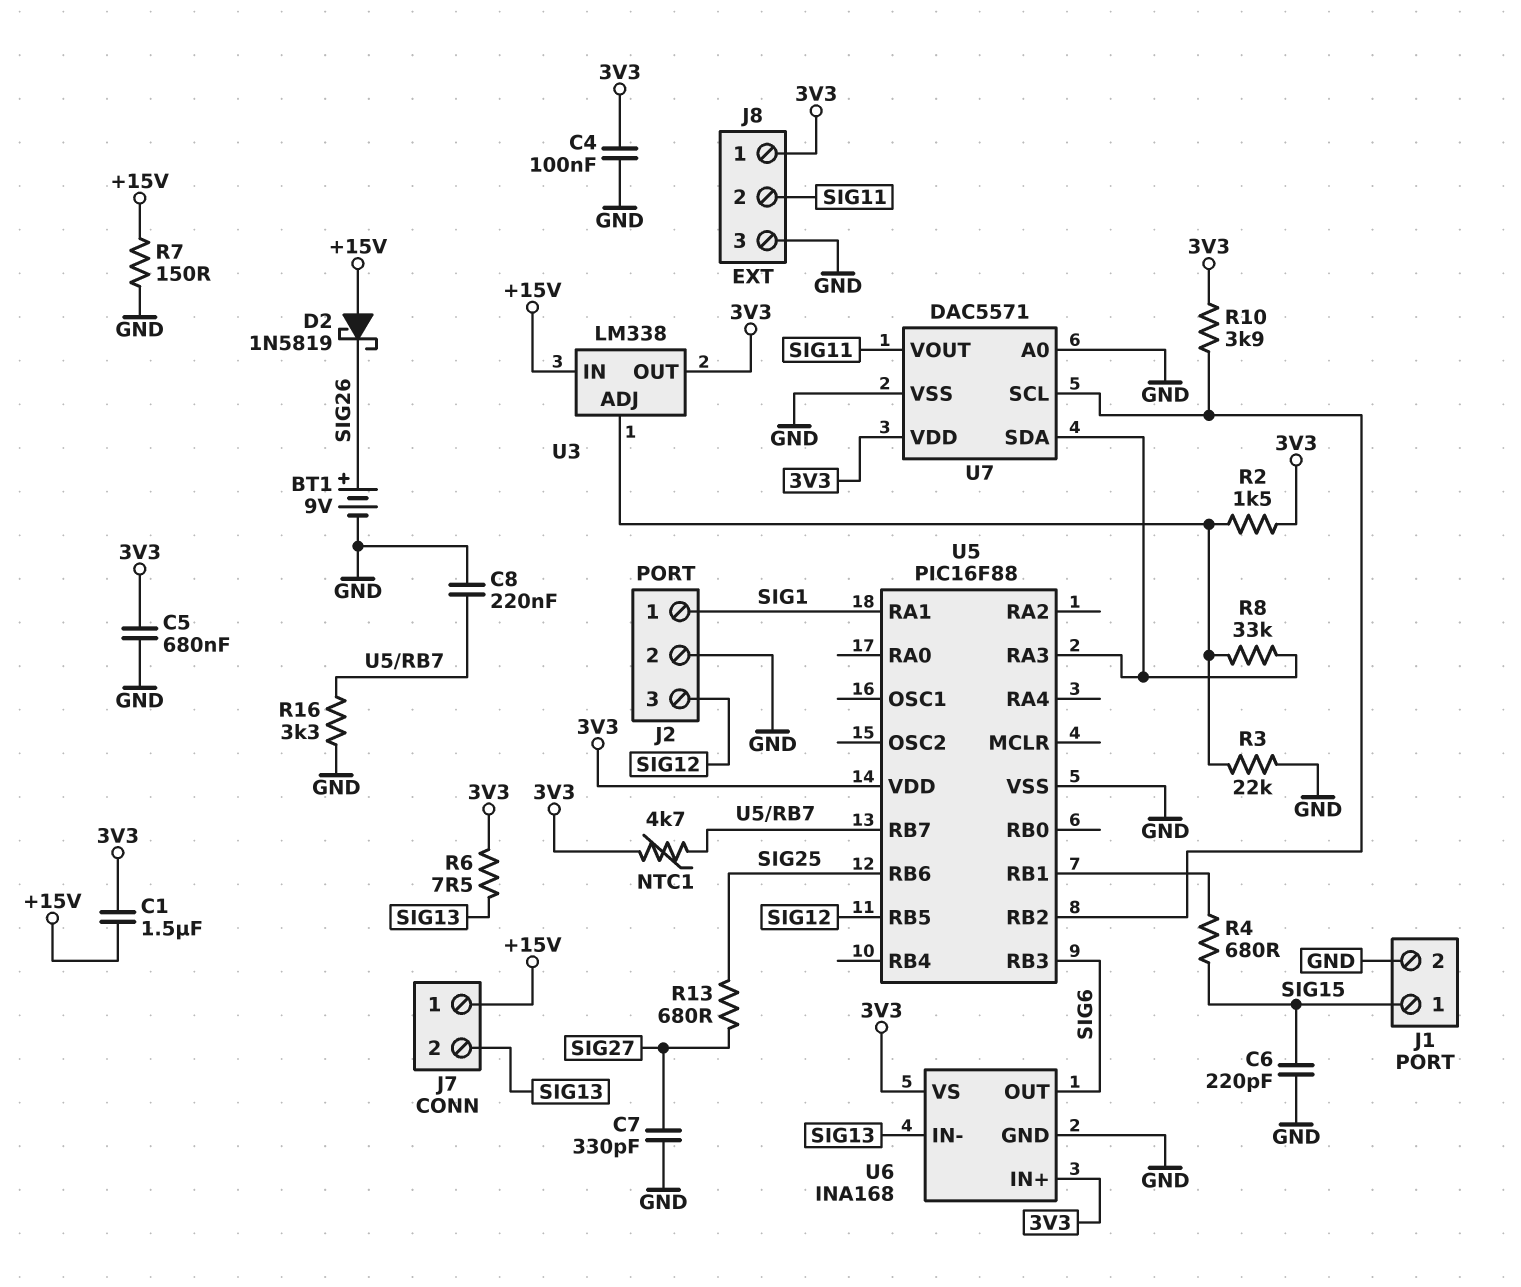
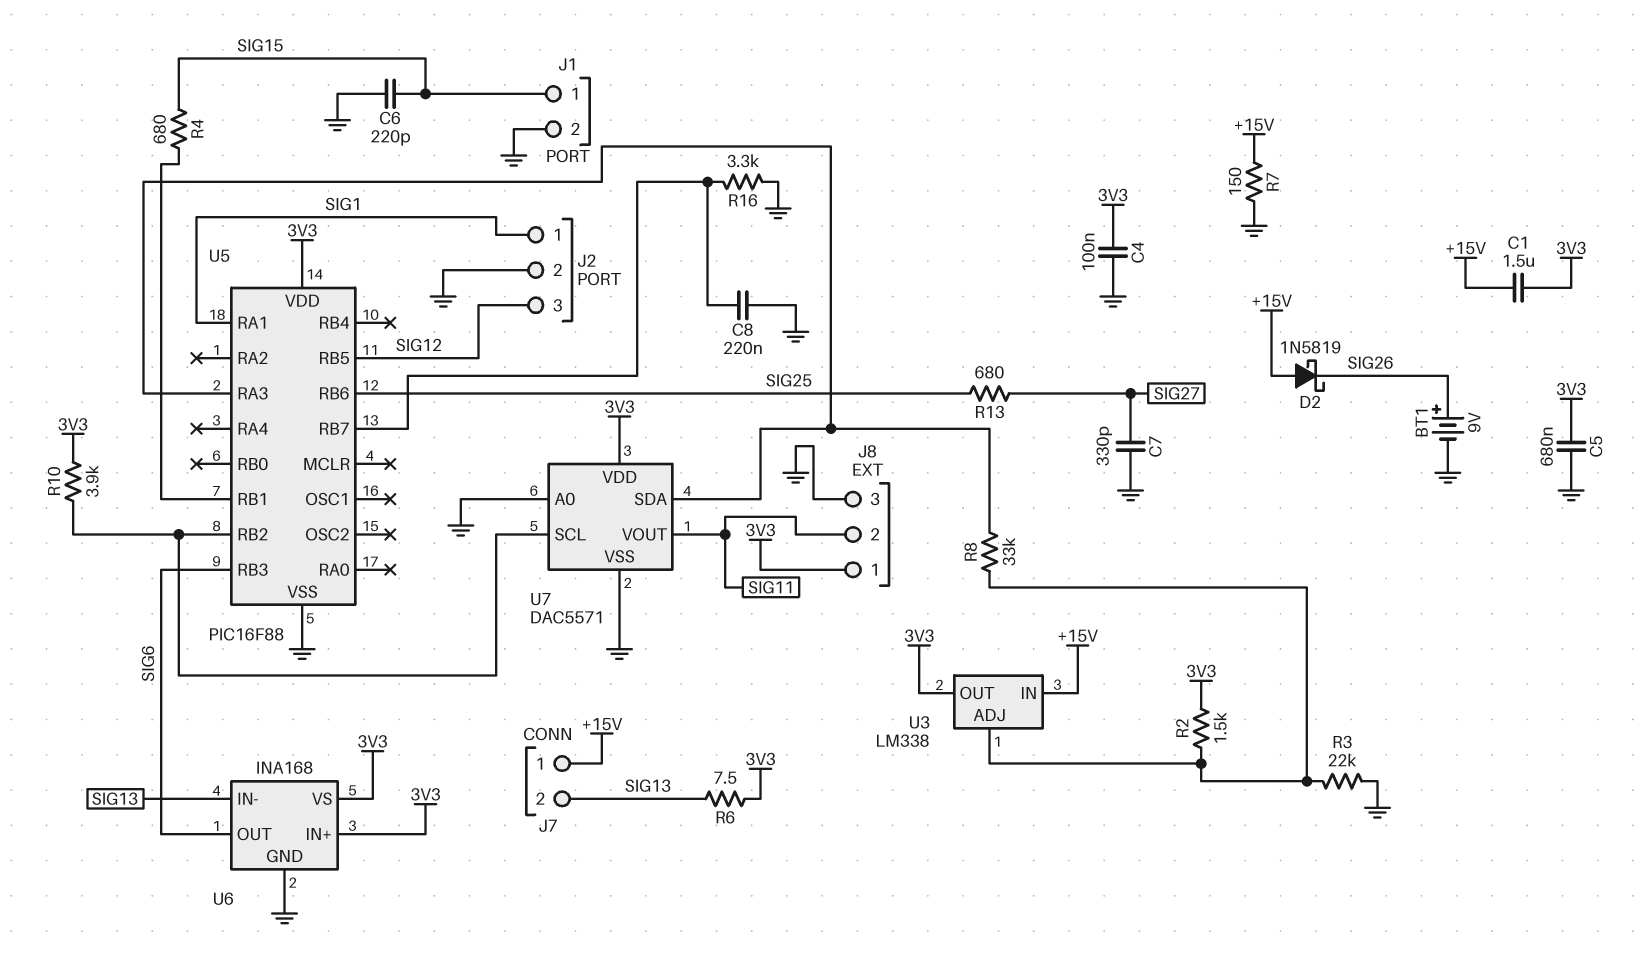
NTC1: 4.7k (3V3, U5/RB7) -> none

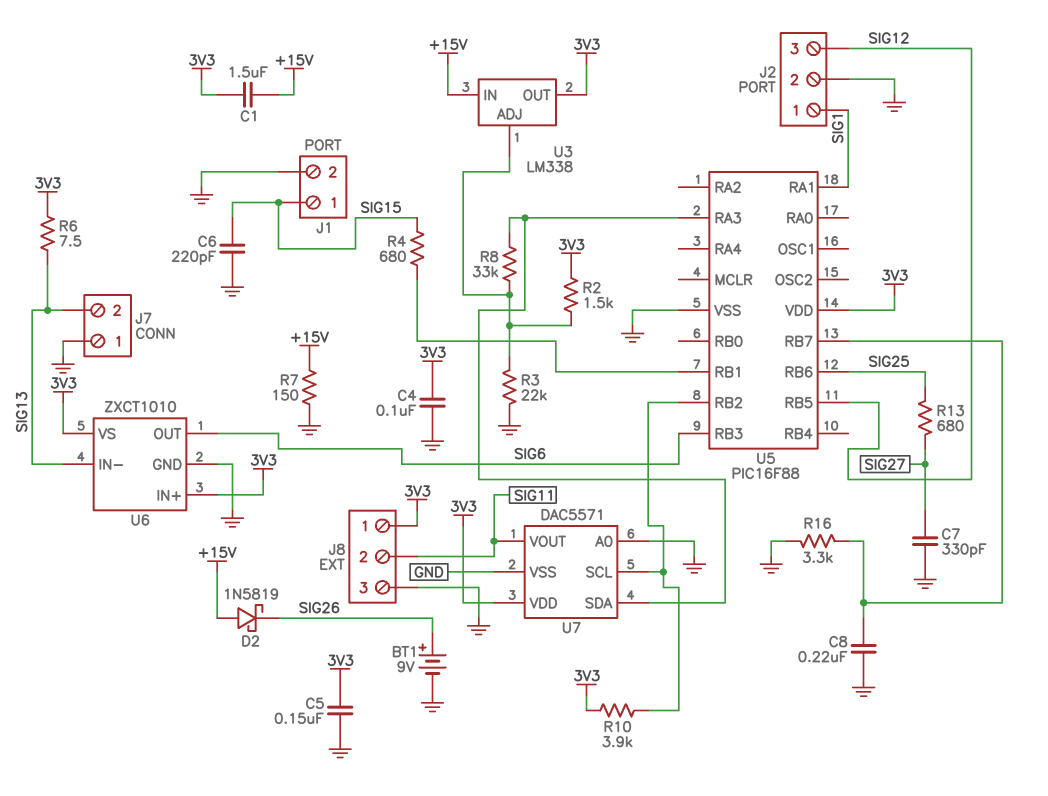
C5: 680nF (3V3, GND) -> 150nF (3V3, GND)
J7 pin 1: +15V -> GND
U6: INA168 -> ZXCT1010

